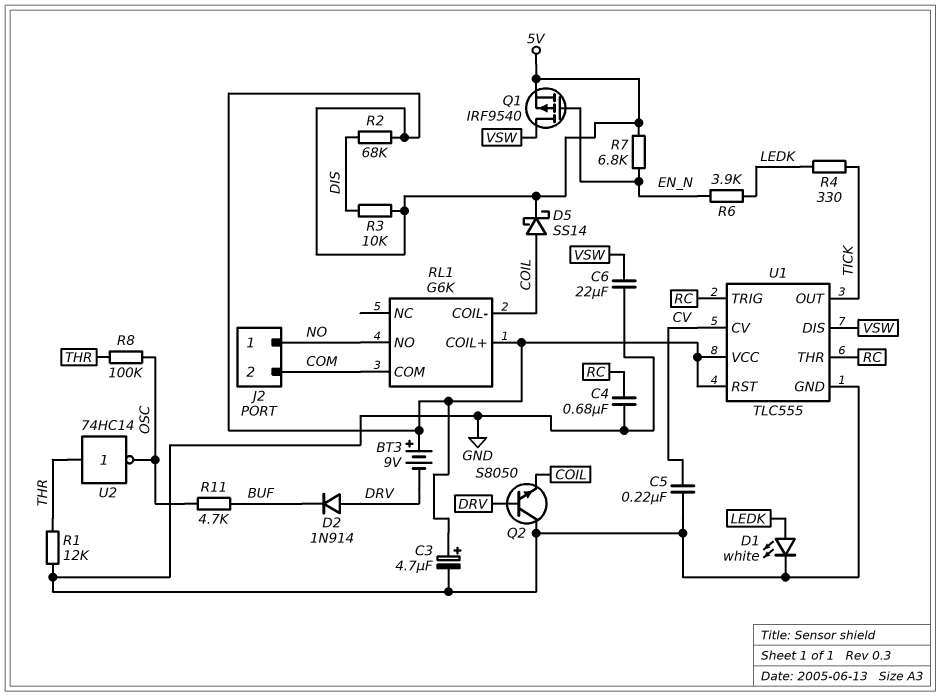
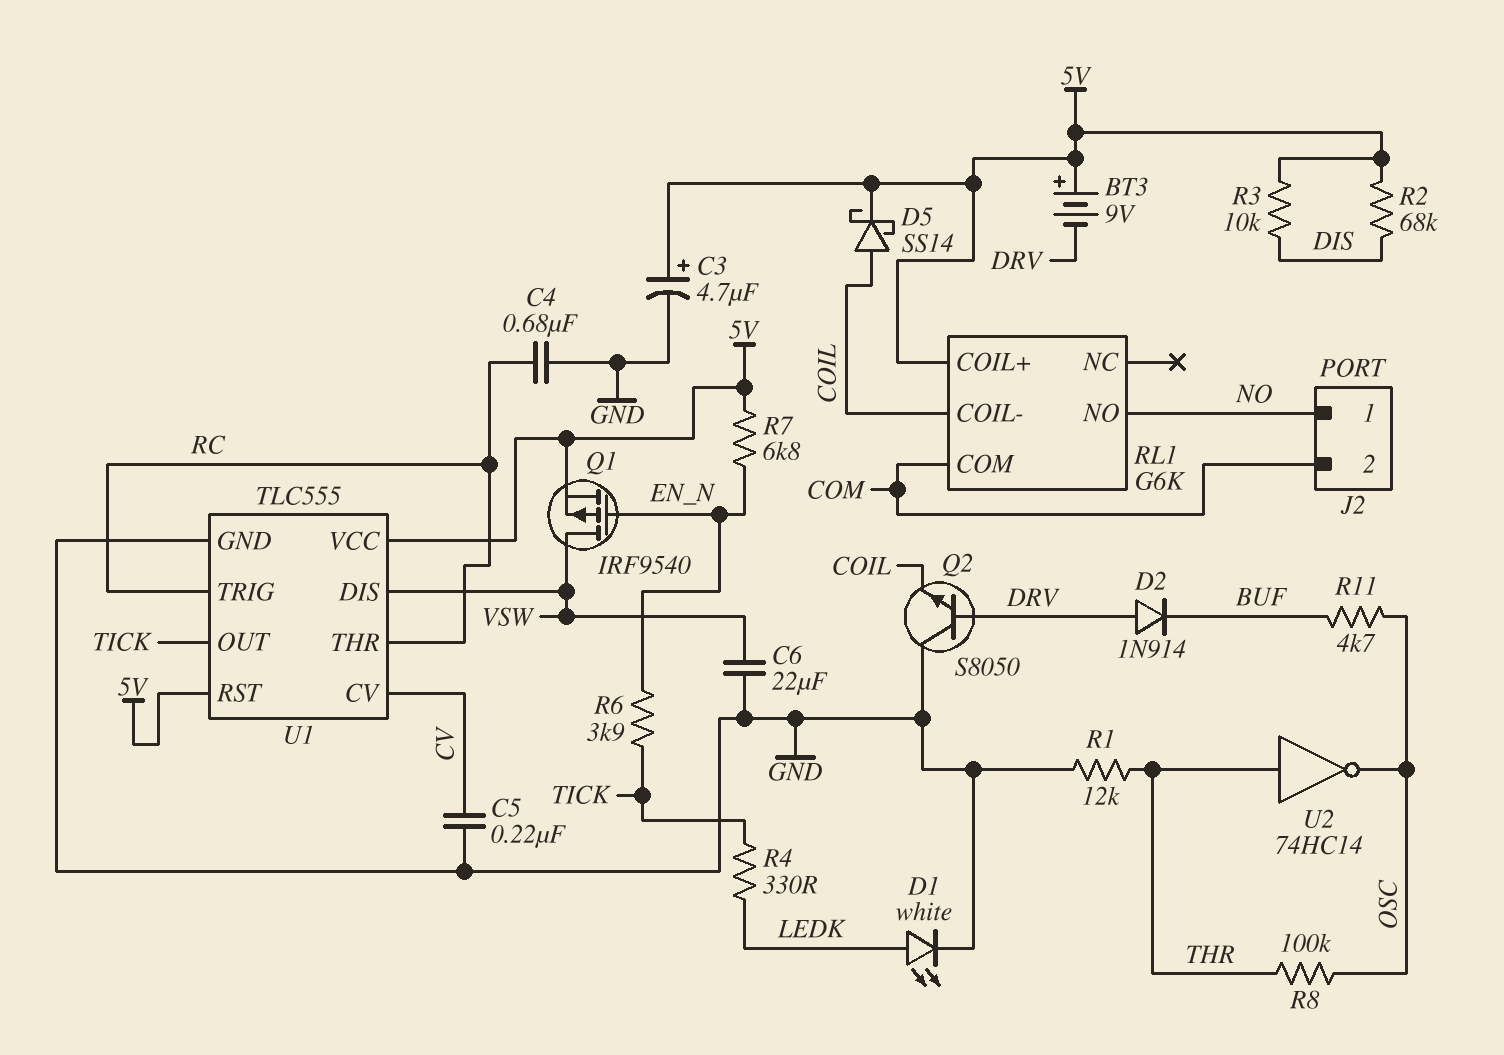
R6: 3.9k (EN_N, LEDK) -> 3.9k (EN_N, TICK)

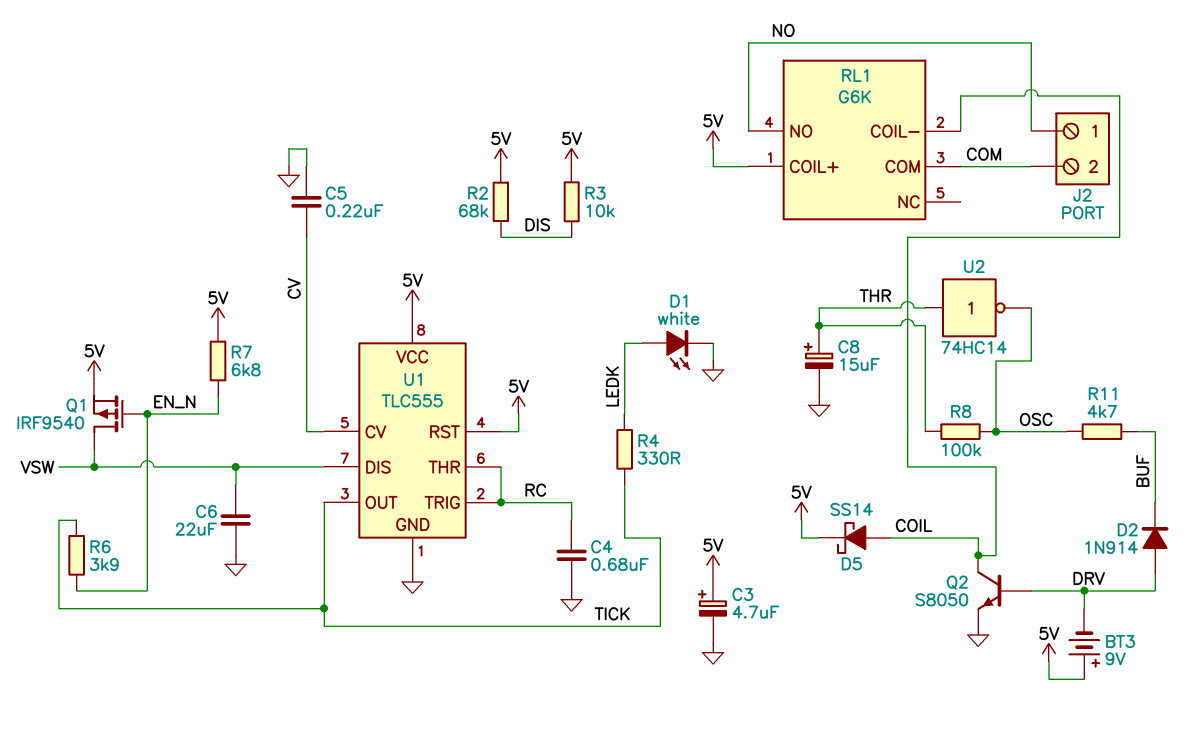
C8: none -> 15uF (plus THR, minus GND)
Q2: NPN S8050 (B DRV, C GND, E COIL) -> NPN S8050 (B DRV, C COIL, E GND)
R1: 12k (GND, THR) -> none

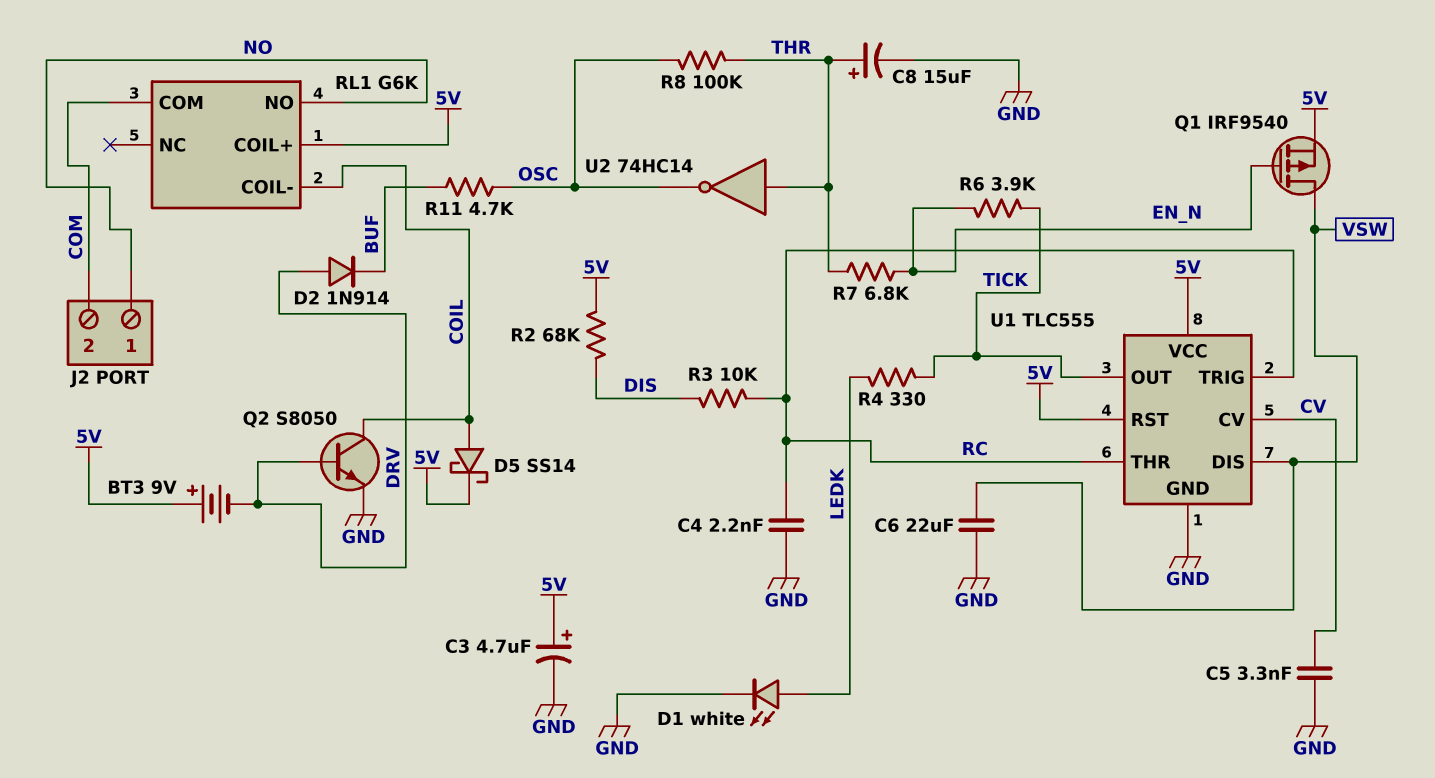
C4: 680nF (GND, RC) -> 2.2nF (GND, RC)
C5: 220nF (CV, GND) -> 3.3nF (CV, GND)
R3: 10k (5V, DIS) -> 10k (DIS, RC)
R7: 6.8k (5V, EN_N) -> 6.8k (EN_N, THR)

